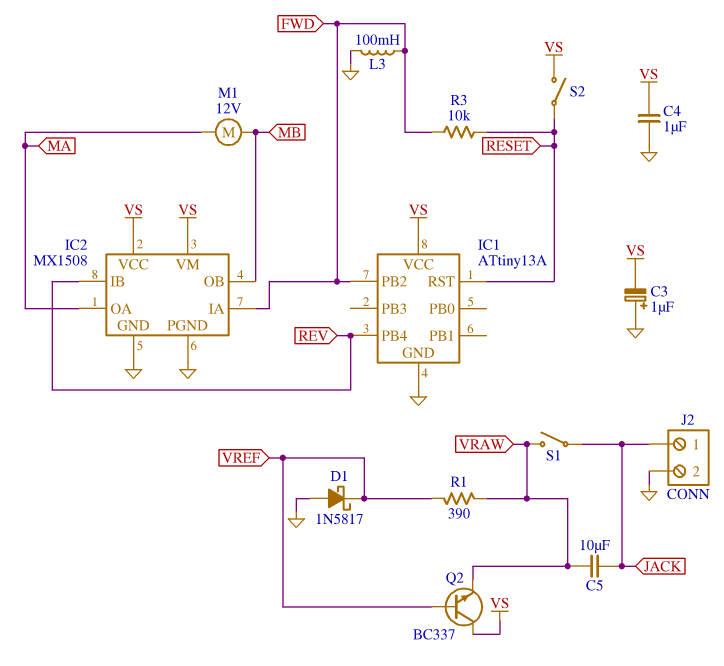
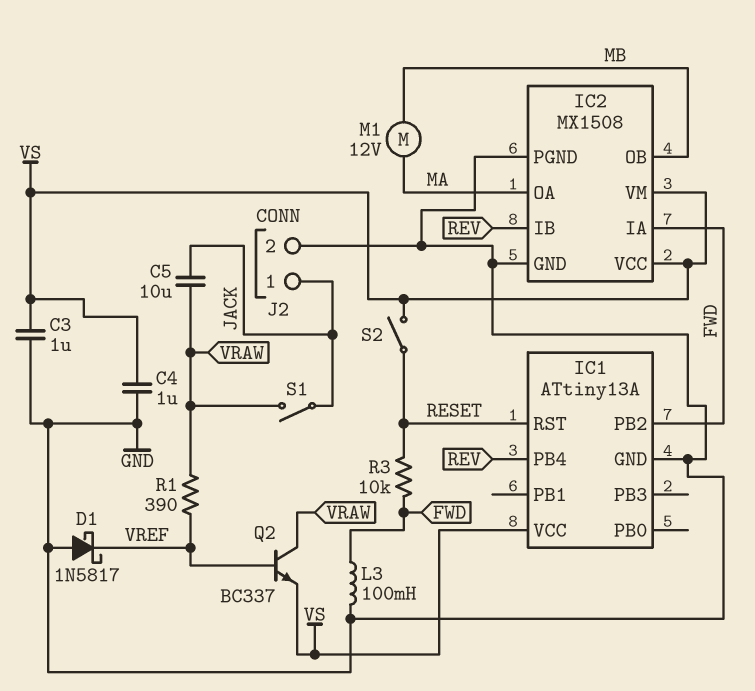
C3: 1uF (plus GND, minus VS) -> 1uF (GND, VS)
Q2: NPN BC337 (B VREF, C VS, E VRAW) -> NPN BC337 (B VREF, C VRAW, E VS)

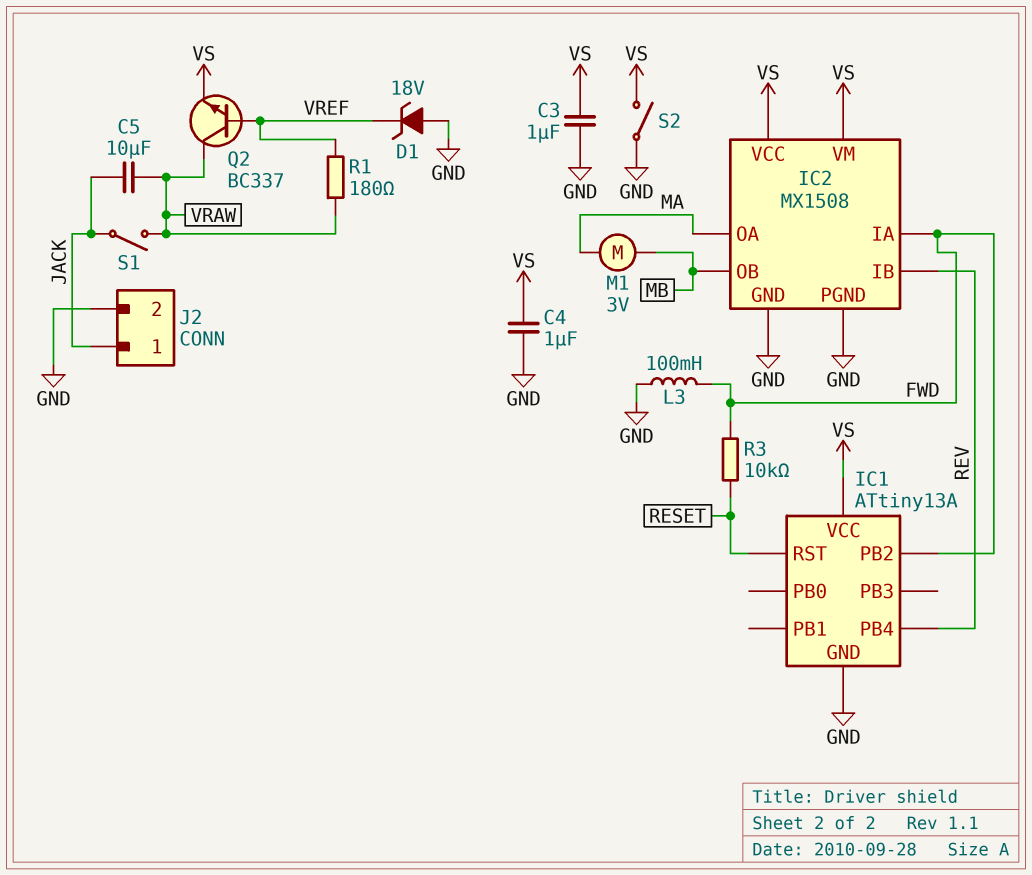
D1: schottky 1N5817 (A GND, K VREF) -> zener 18V (A GND, K VREF)
M1: motor 12V (MA, MB) -> motor 3V (MA, MB)
R1: 390 (VRAW, VREF) -> 180 (VRAW, VREF)
S2: switch (RESET, VS) -> switch (GND, VS)

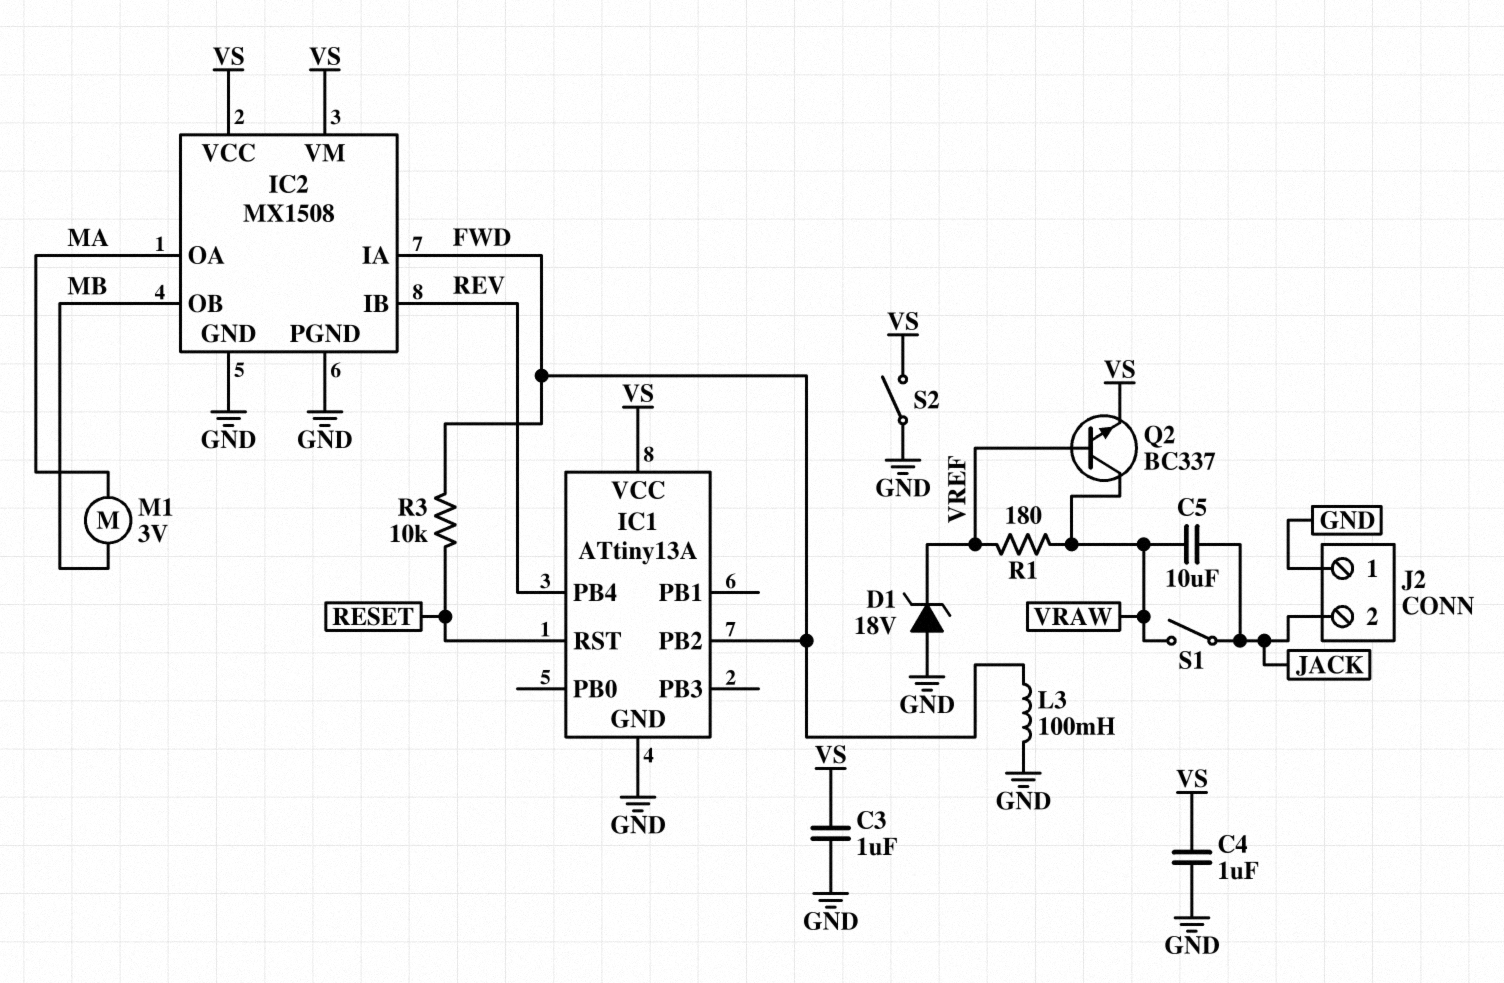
J2 pin 1: JACK -> GND
J2 pin 2: GND -> JACK

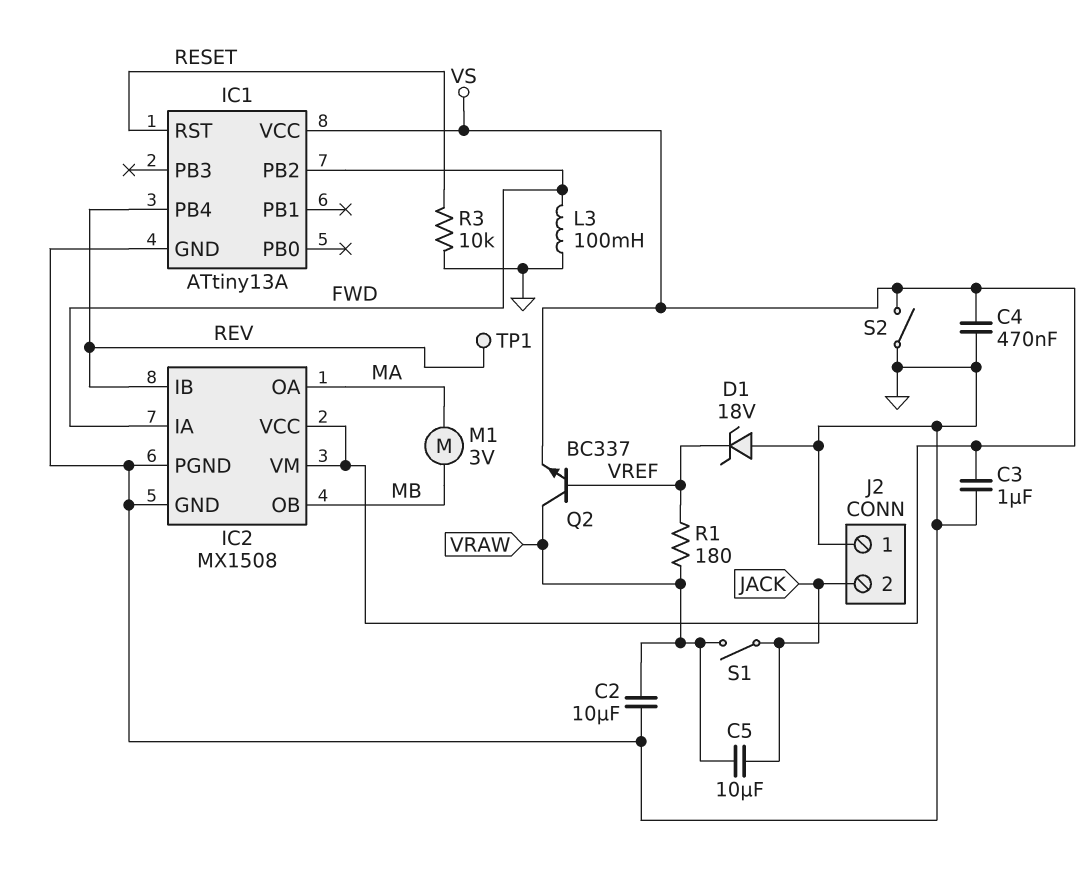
C2: none -> 10uF (GND, VRAW)
C4: 1uF (GND, VS) -> 470nF (GND, VS)
R3: 10k (FWD, RESET) -> 10k (GND, RESET)
TP1: none -> test point (REV)

